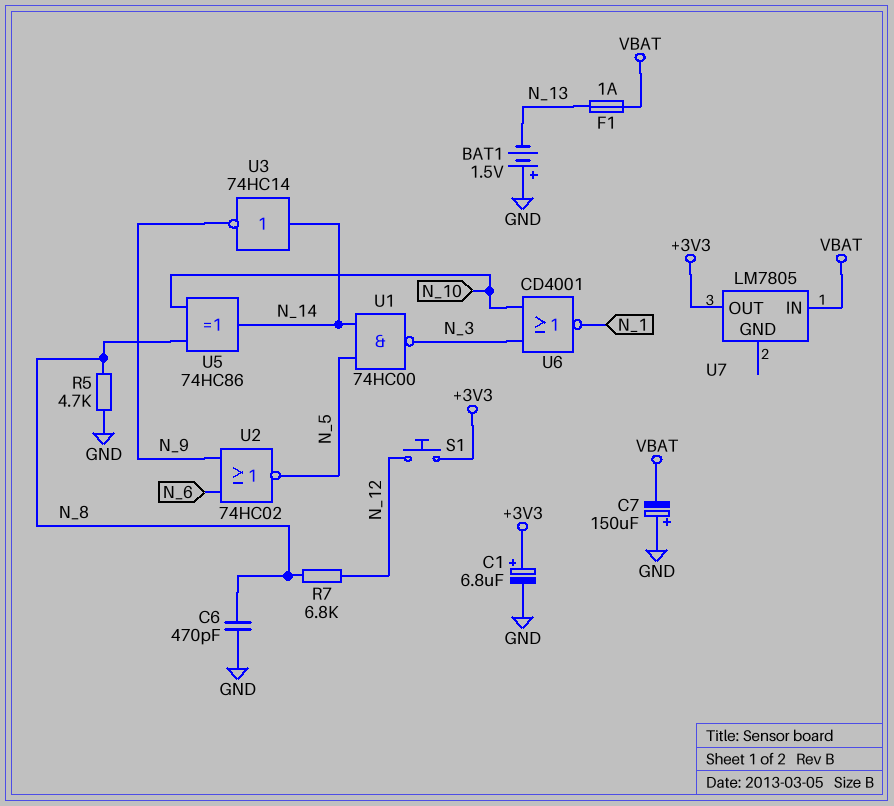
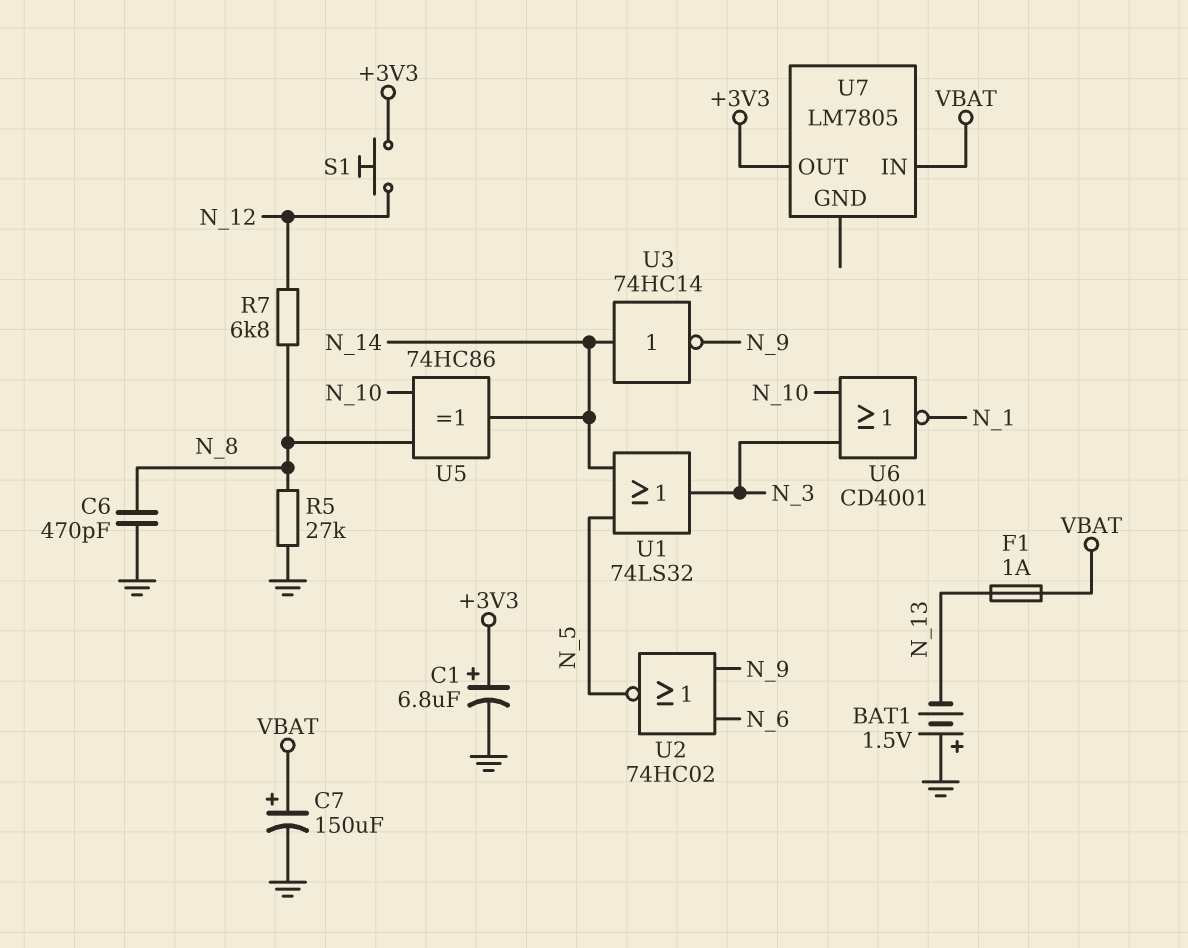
C7: 150uF (plus GND, minus VBAT) -> 150uF (plus VBAT, minus GND)
R5: 4.7k (GND, N_8) -> 27k (GND, N_8)
U1: NAND 74HC00 (in N_5, in N_14, out N_3) -> OR 74LS32 (in N_5, in N_14, out N_3)

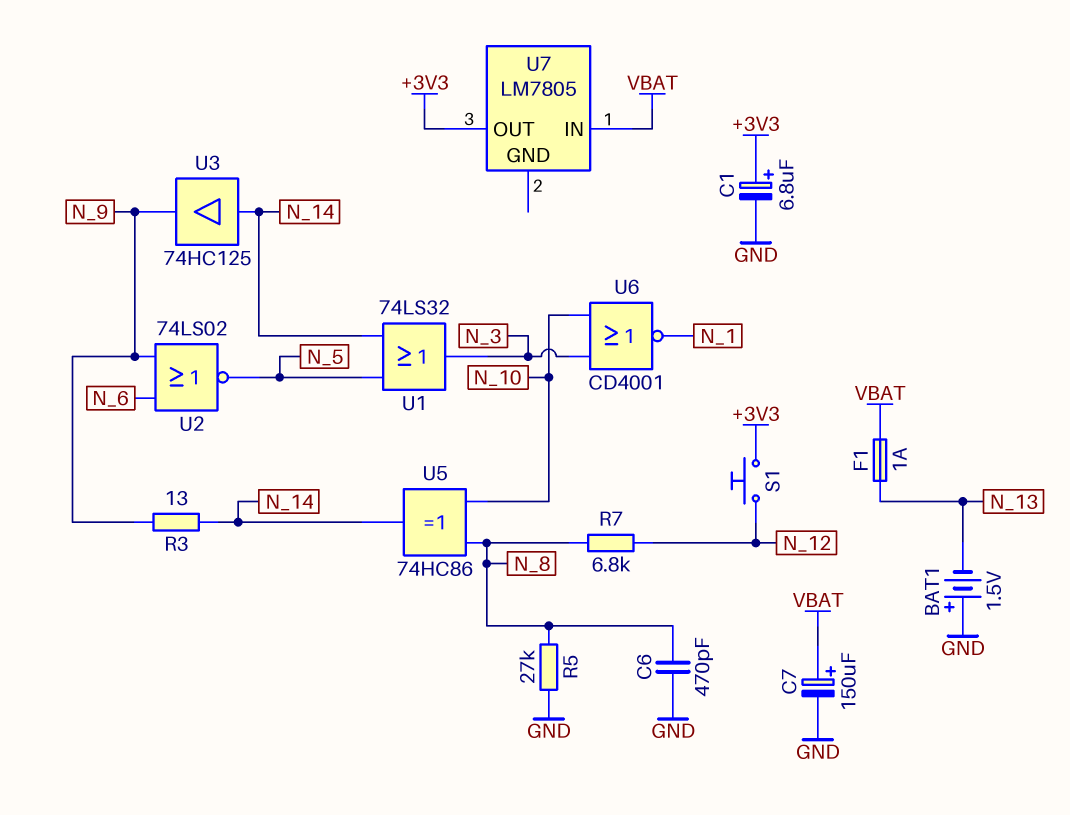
R3: none -> 13 (N_9, N_14)
U2: NOR 74HC02 (in N_6, in N_9, out N_5) -> NOR 74LS02 (in N_6, in N_9, out N_5)
U3: NOT 74HC14 (in N_14, out N_9) -> buffer 74HC125 (in N_14, out N_9)

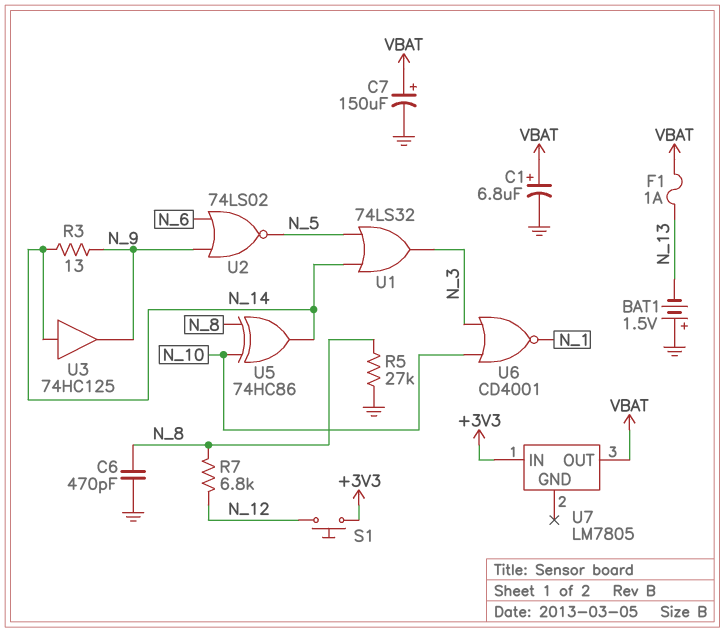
C1: 6.8uF (plus +3V3, minus GND) -> 6.8uF (plus VBAT, minus GND)
U7 pin IN: VBAT -> +3V3
U7 pin OUT: +3V3 -> VBAT

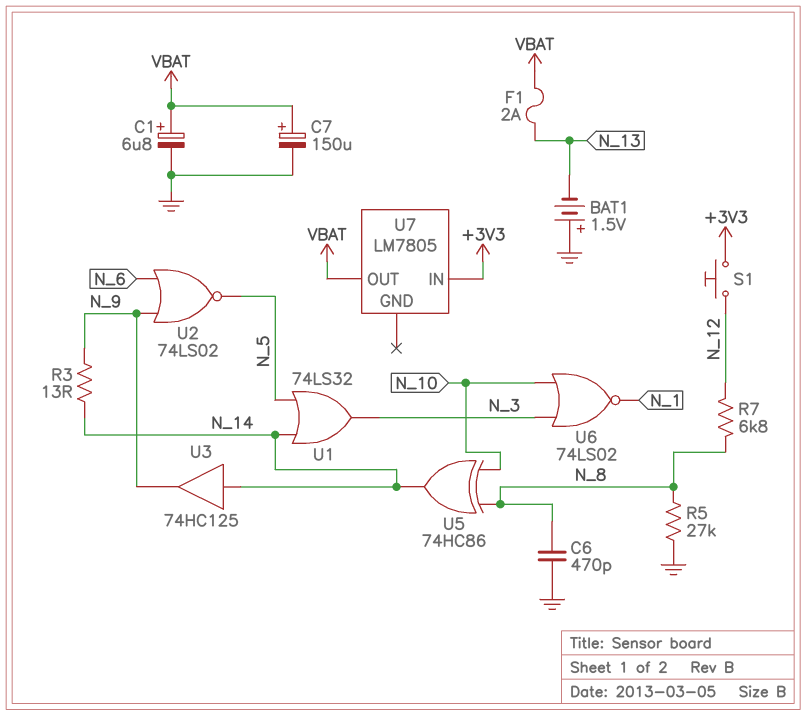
F1: 1A (N_13, VBAT) -> 2A (N_13, VBAT)
U6: NOR CD4001 (in N_3, in N_10, out N_1) -> NOR 74LS02 (in N_3, in N_10, out N_1)

